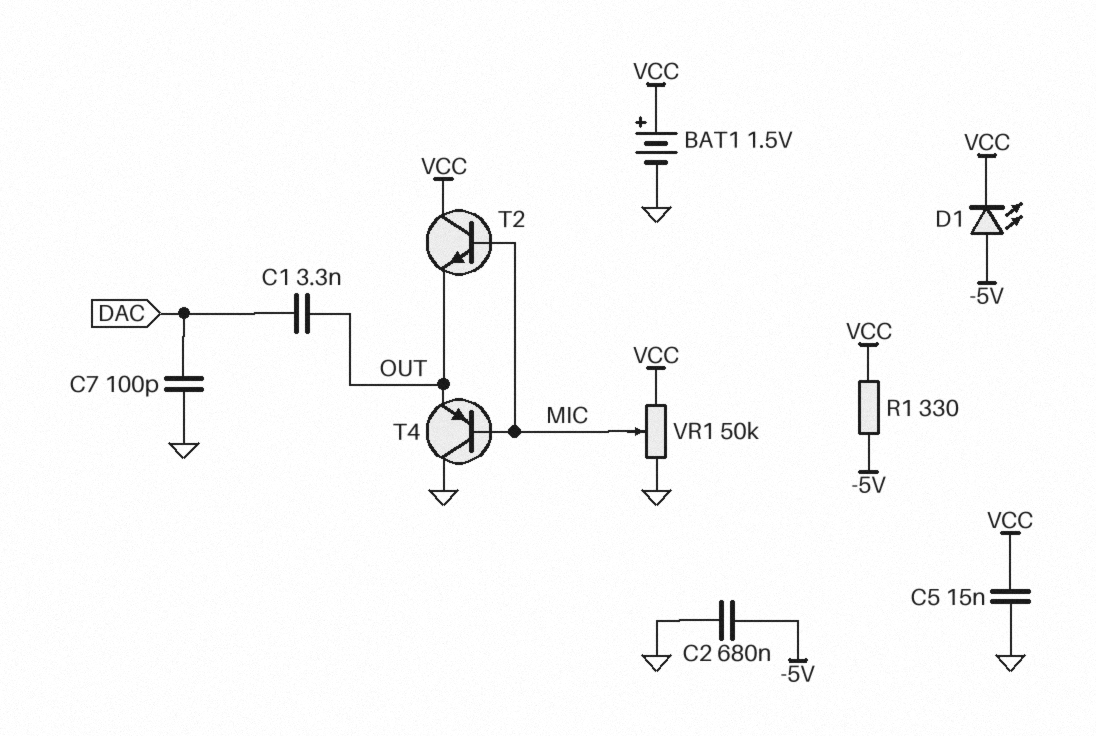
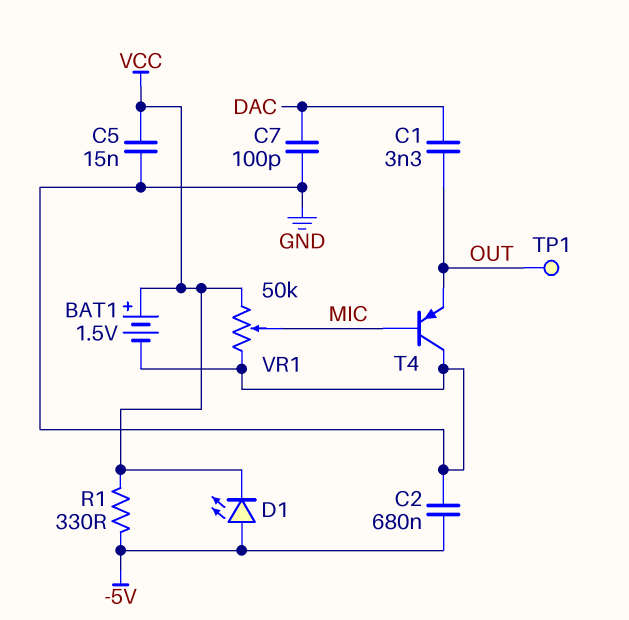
T2: NPN (B MIC, C VCC, E OUT) -> none
TP1: none -> test point (OUT)

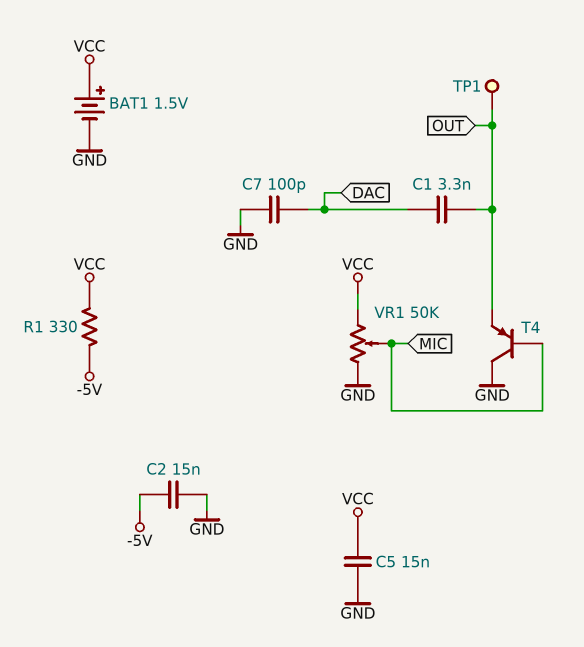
C2: 680nF (-5V, GND) -> 15nF (-5V, GND)
D1: LED (A -5V, K VCC) -> none

